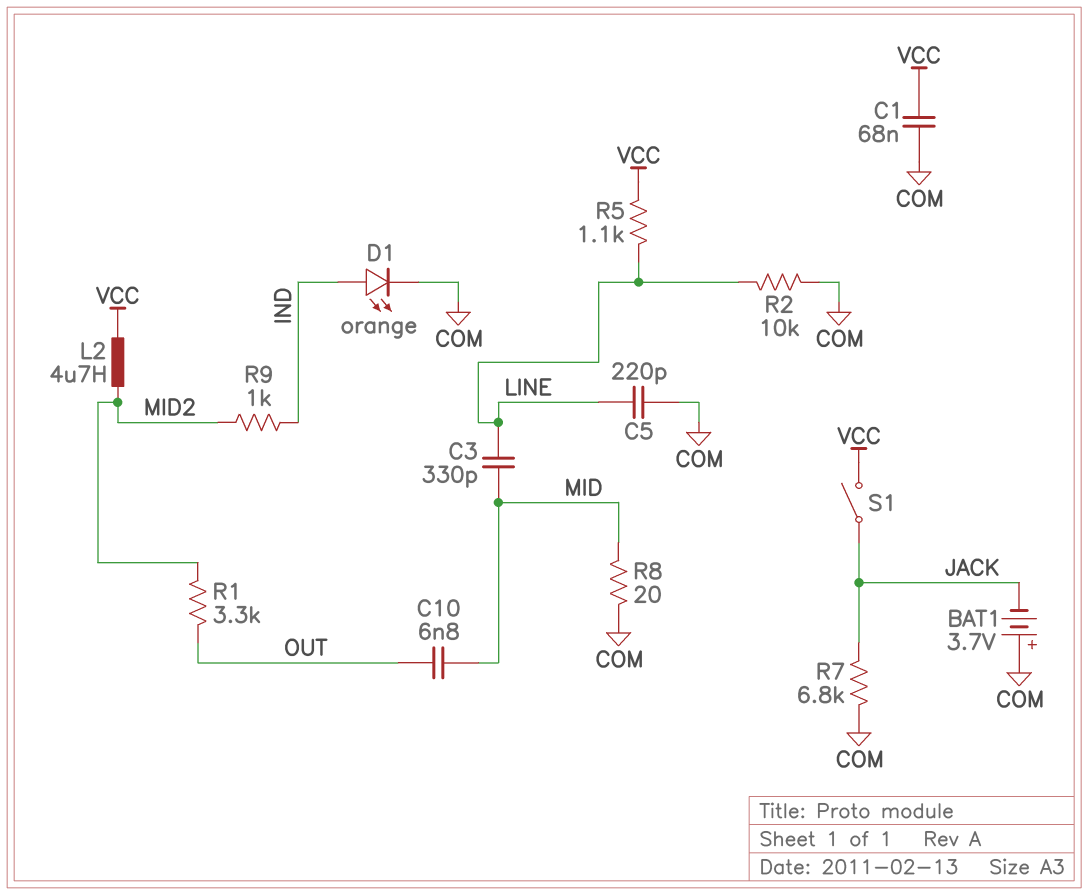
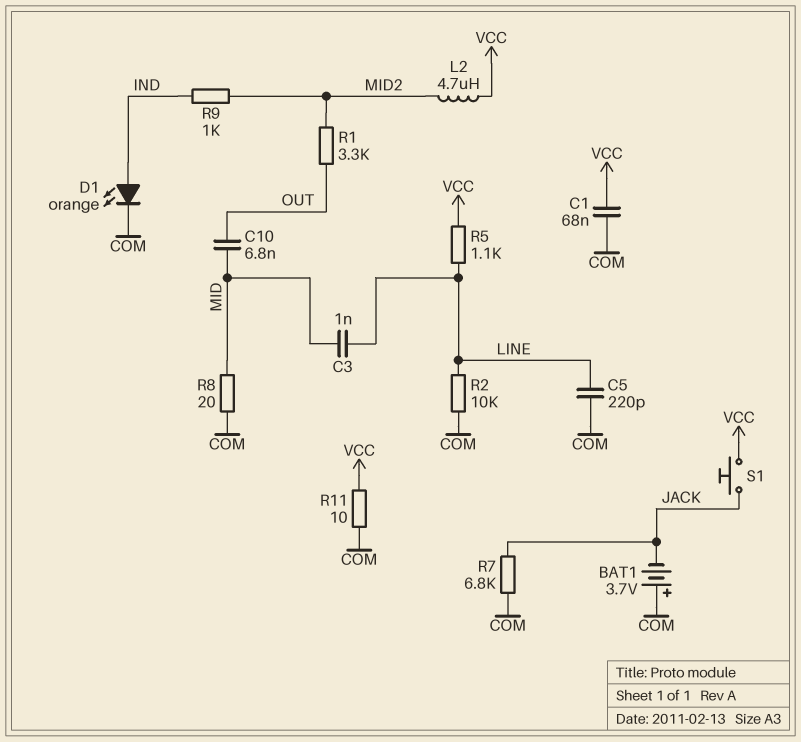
C3: 330pF (LINE, MID) -> 1nF (LINE, MID)
R11: none -> 10 (COM, VCC)
S1: switch (JACK, VCC) -> button (JACK, VCC)

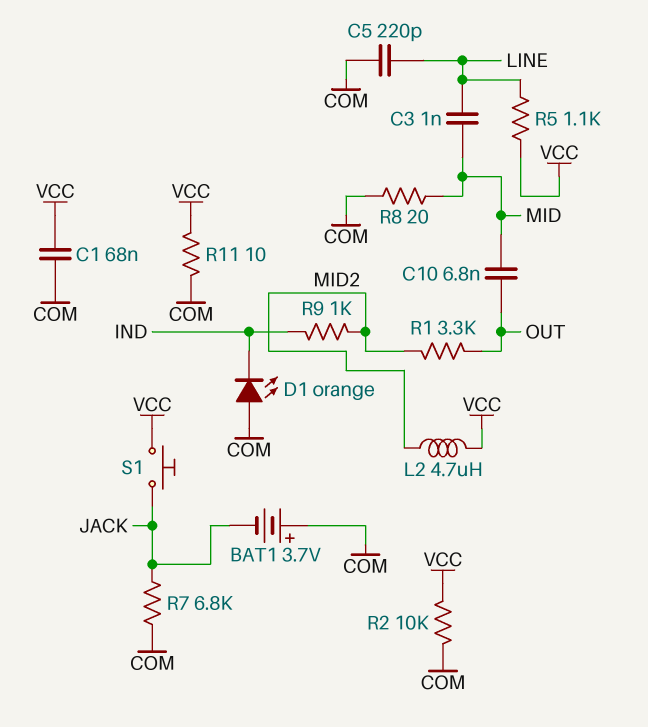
D1: LED orange (A IND, K COM) -> LED orange (A COM, K IND)
R2: 10k (COM, LINE) -> 10k (COM, VCC)

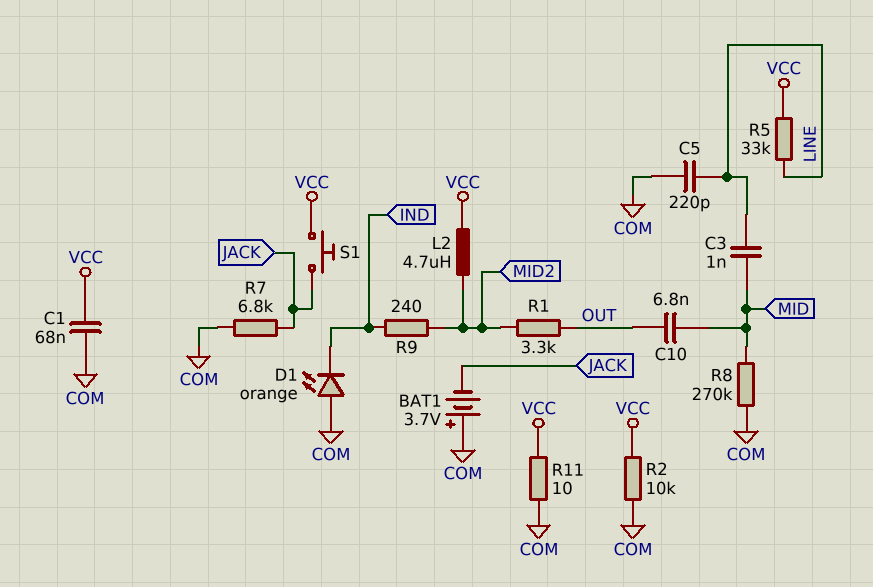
R5: 1.1k (LINE, VCC) -> 33k (LINE, VCC)
R8: 20 (COM, MID) -> 270k (COM, MID)
R9: 1k (IND, MID2) -> 240 (IND, MID2)

